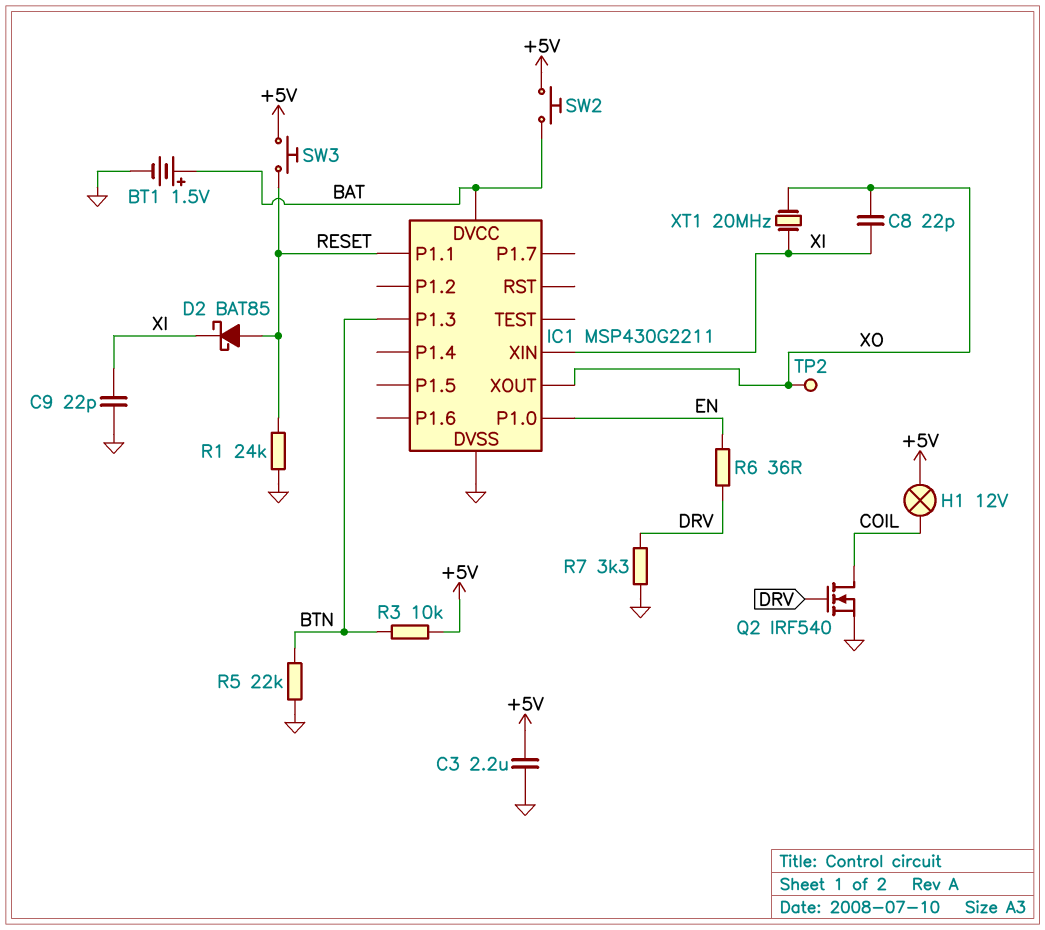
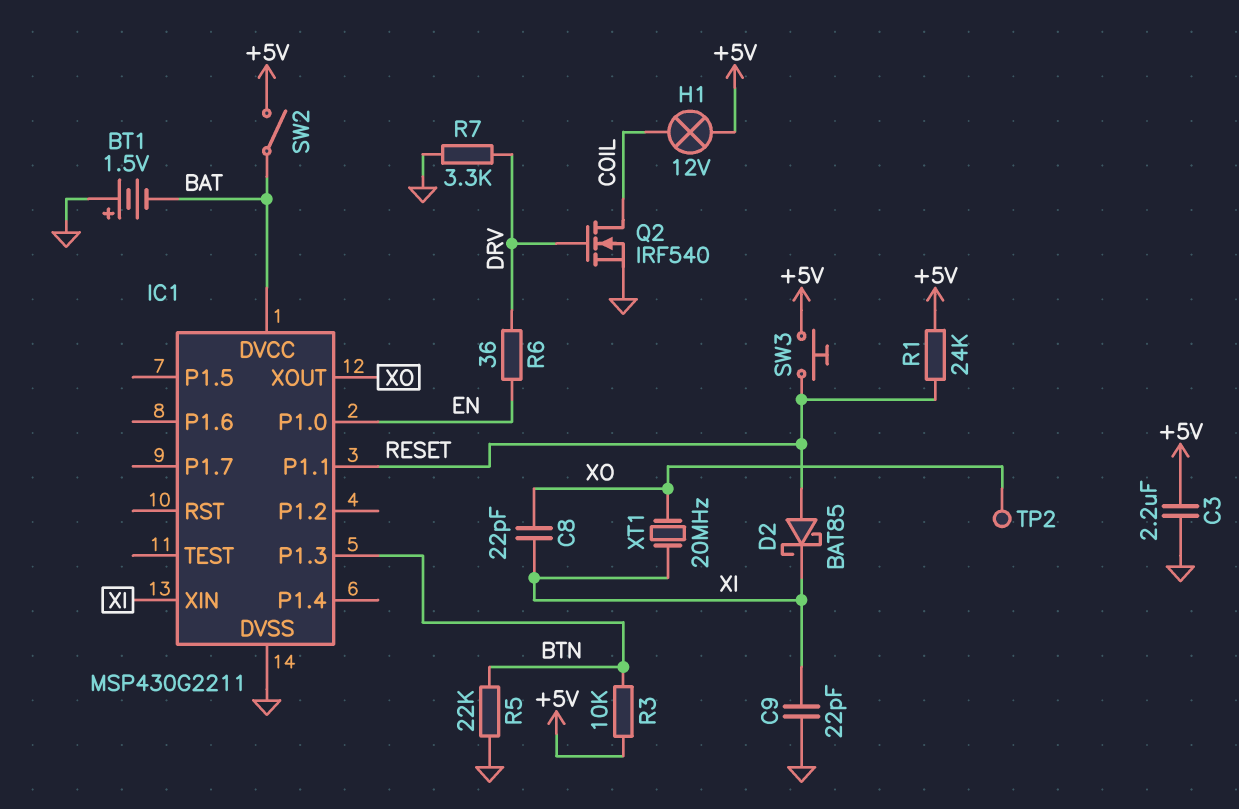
BT1: 1.5V (plus BAT, minus GND) -> 1.5V (plus GND, minus BAT)
R1: 24k (GND, RESET) -> 24k (+5V, RESET)
SW2: button (+5V, BAT) -> switch (+5V, BAT)

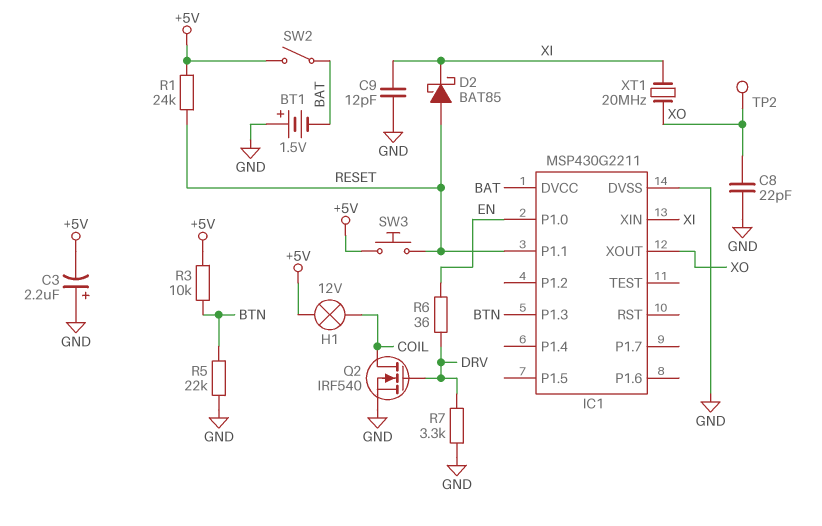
C3: 2.2uF (+5V, GND) -> 2.2uF (plus GND, minus +5V)
C8: 22pF (XI, XO) -> 22pF (GND, XO)
C9: 22pF (GND, XI) -> 12pF (GND, XI)

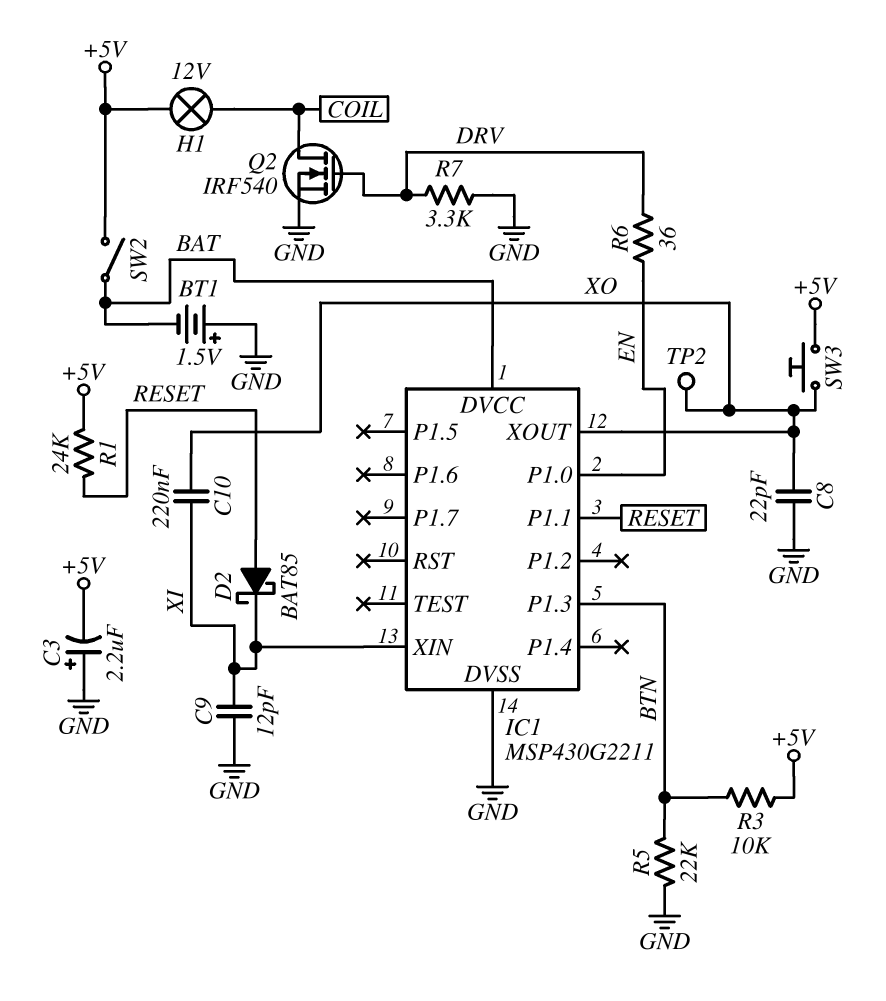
C10: none -> 220nF (XI, XO)
SW3: button (+5V, RESET) -> button (+5V, XO)
XT1: 20MHz (XI, XO) -> none

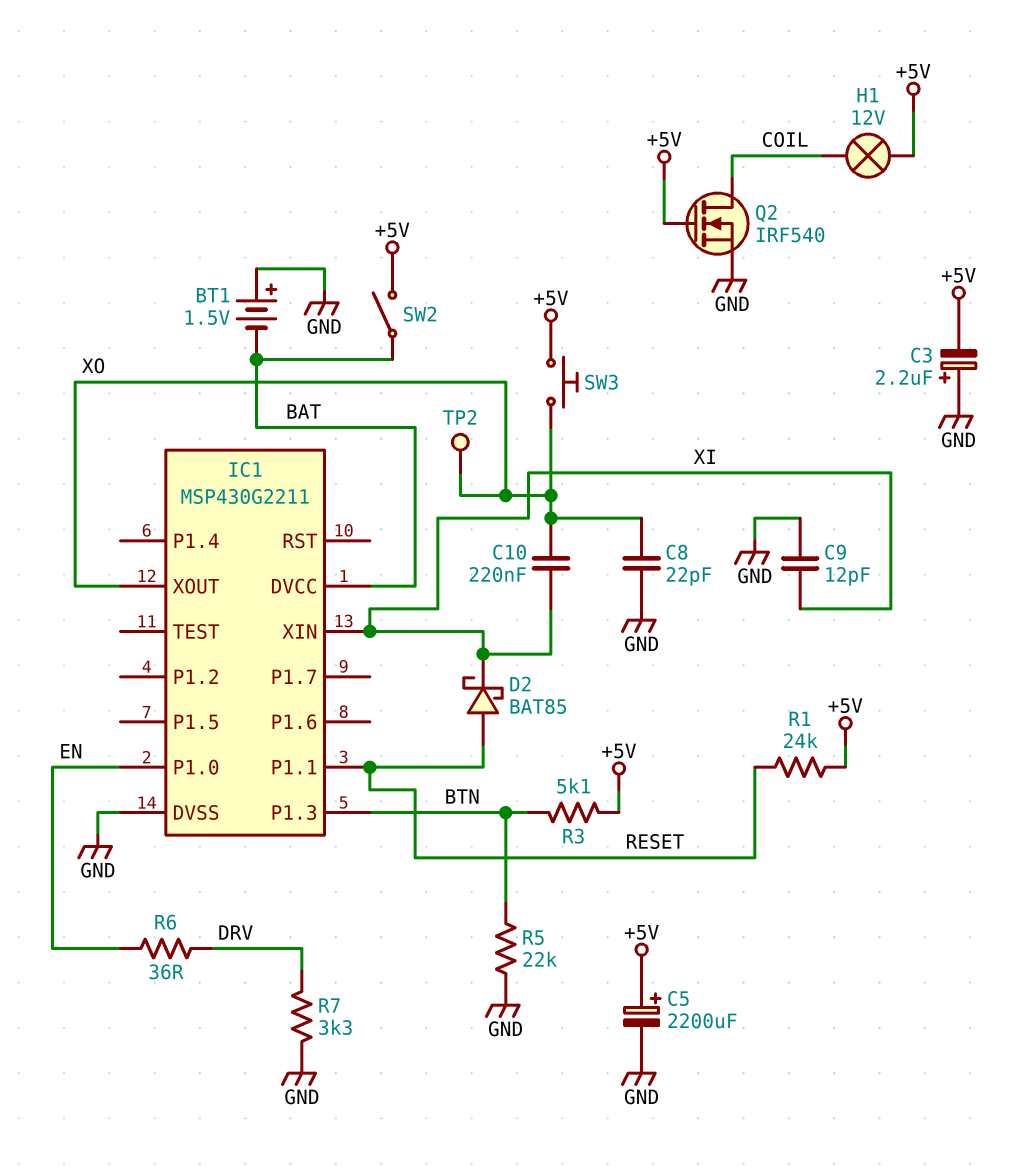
C5: none -> 2200uF (plus +5V, minus GND)
Q2: NMOS IRF540 (G DRV, D COIL, S GND) -> NMOS IRF540 (G +5V, D COIL, S GND)
R3: 10k (+5V, BTN) -> 5.1k (+5V, BTN)

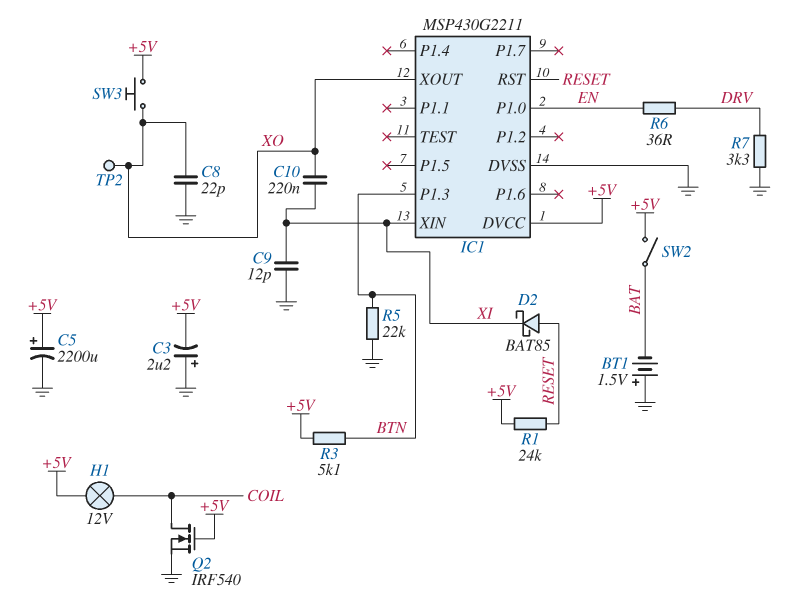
IC1 pin DVCC: BAT -> +5V
IC1 pin P1.1: RESET -> none
IC1 pin RST: none -> RESET

